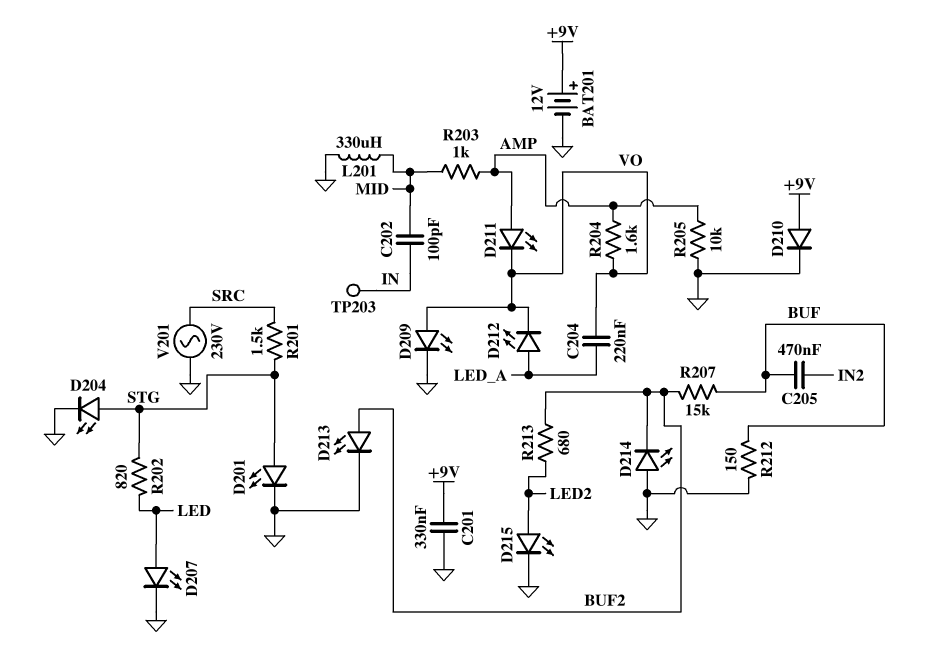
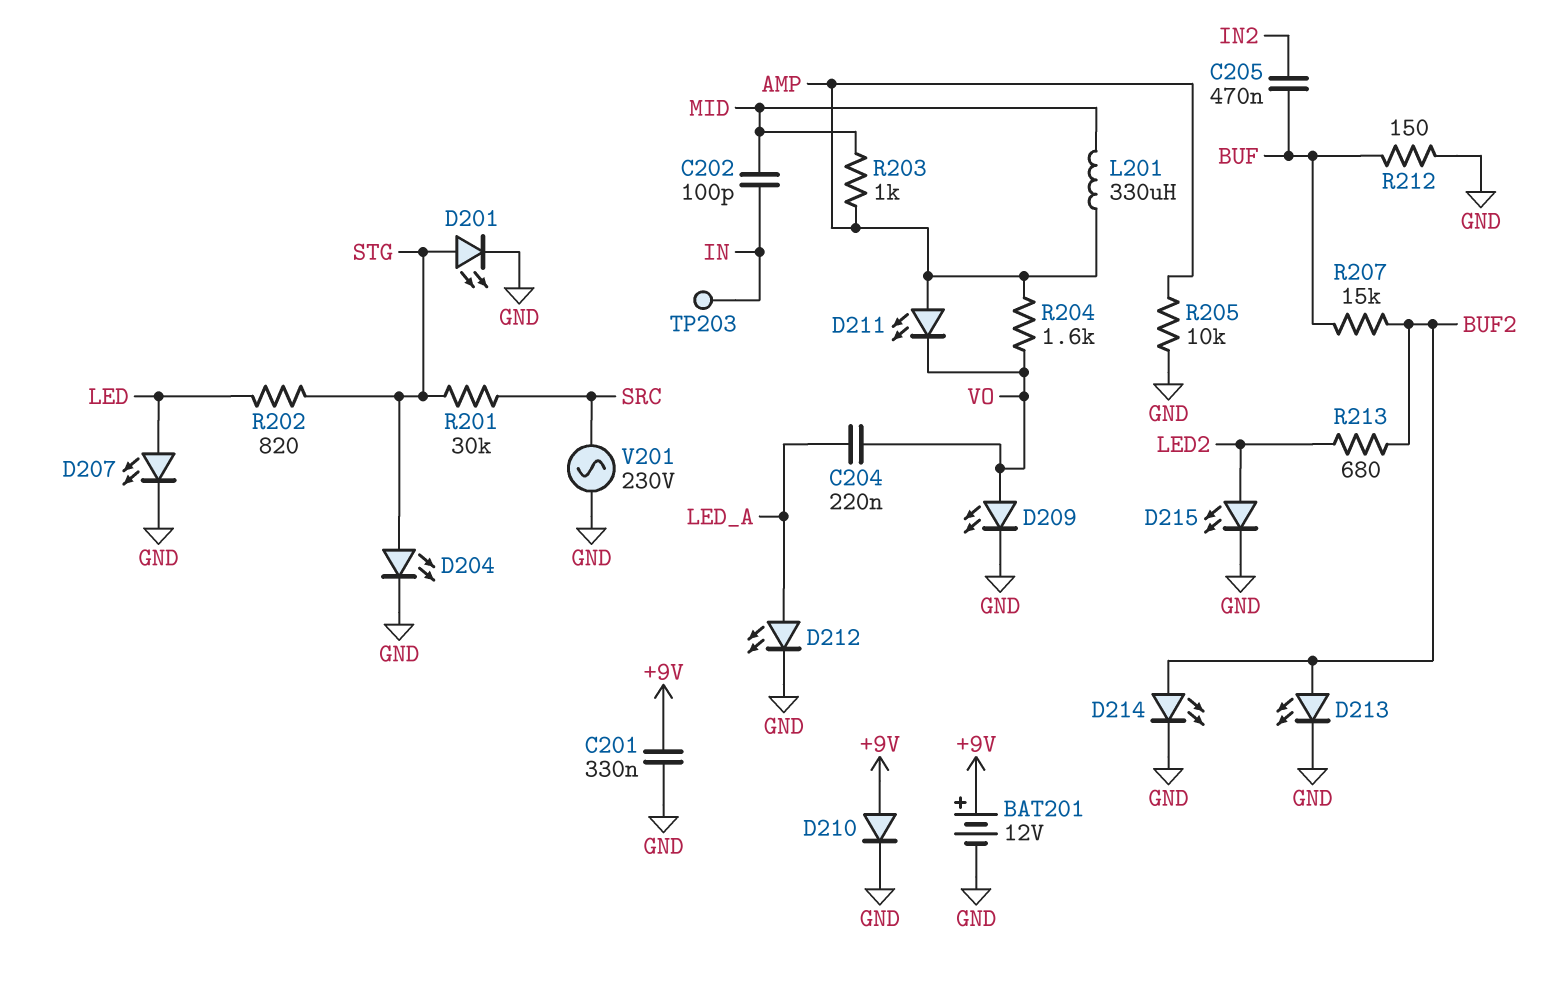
D212: LED (A LED_A, K VO) -> LED (A LED_A, K GND)
D214: LED (A GND, K BUF2) -> LED (A BUF2, K GND)
L201: 330uH (GND, MID) -> 330uH (AMP, MID)
R201: 1.5k (SRC, STG) -> 30k (SRC, STG)

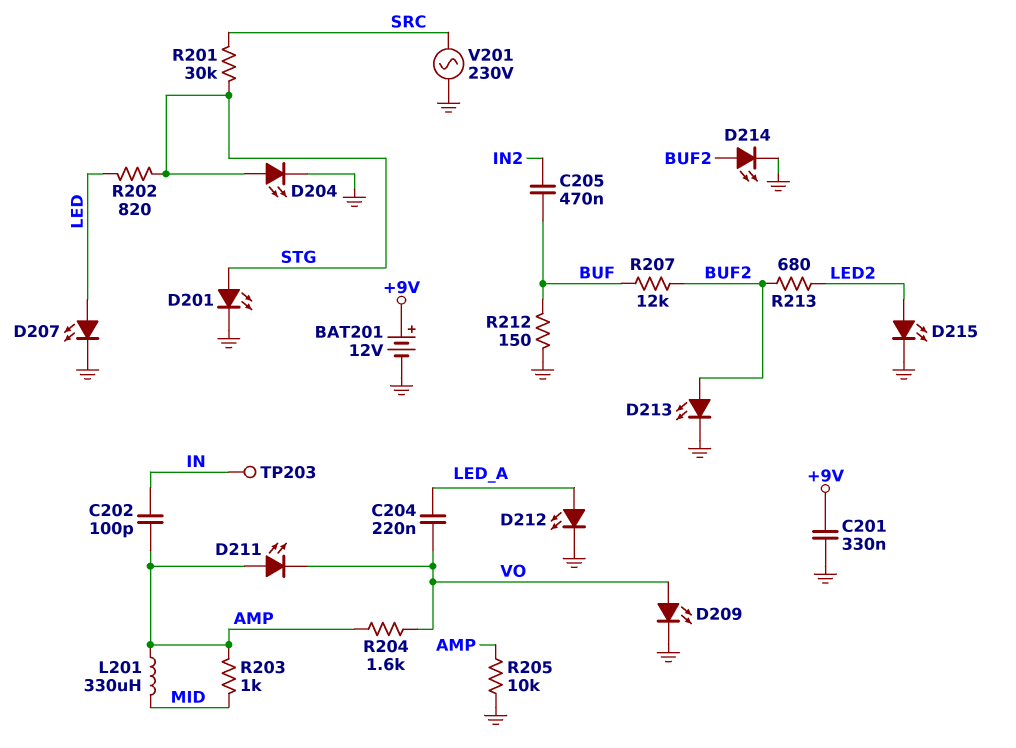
C202: 100pF (IN, MID) -> 100pF (AMP, IN)
D210: diode (A +9V, K GND) -> none
R207: 15k (BUF, BUF2) -> 12k (BUF, BUF2)

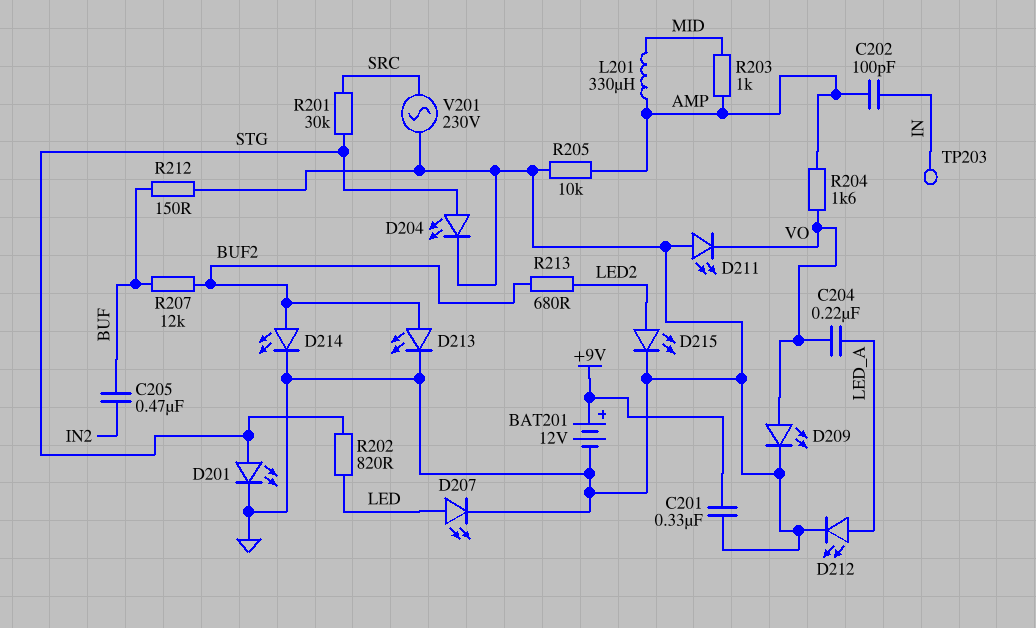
D211: LED (A AMP, K VO) -> LED (A GND, K VO)

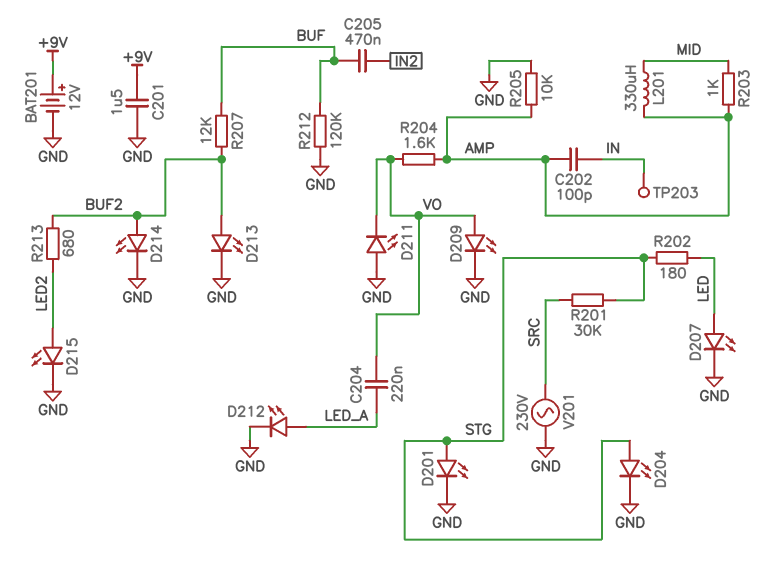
C201: 330nF (+9V, GND) -> 1.5uF (+9V, GND)
R202: 820 (LED, STG) -> 180 (LED, STG)
R212: 150 (BUF, GND) -> 120k (BUF, GND)

